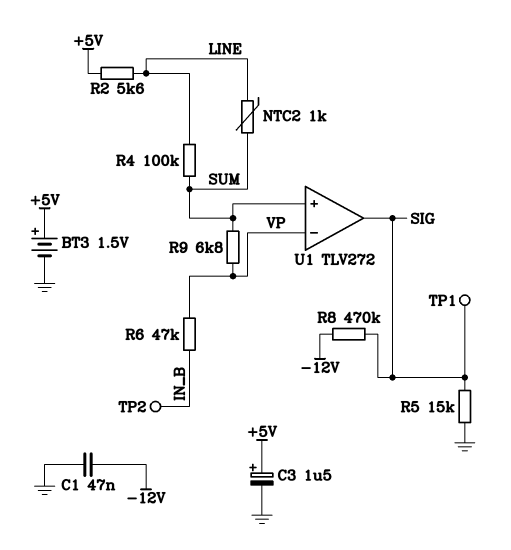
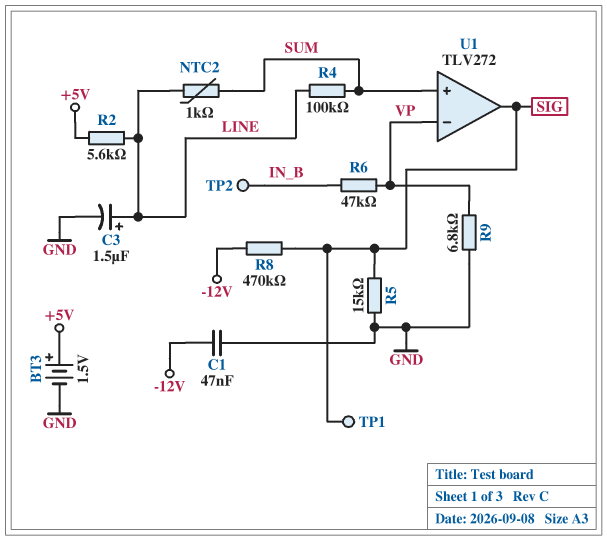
C3: 1.5uF (plus +5V, minus GND) -> 1.5uF (plus LINE, minus GND)
R9: 6.8k (SUM, VP) -> 6.8k (GND, VP)

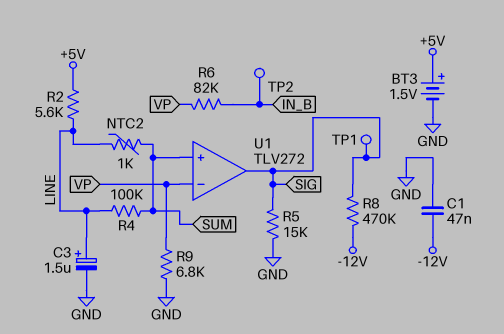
R6: 47k (IN_B, VP) -> 82k (IN_B, VP)

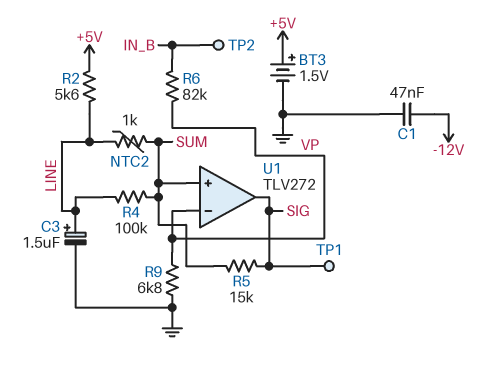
R5: 15k (GND, SIG) -> 15k (SIG, SUM)
R8: 470k (-12V, SIG) -> none

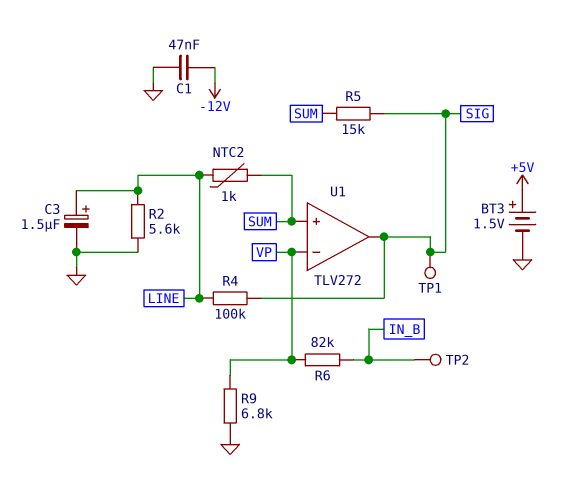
R2: 5.6k (+5V, LINE) -> 5.6k (GND, LINE)
R4: 100k (LINE, SUM) -> 100k (LINE, SIG)

